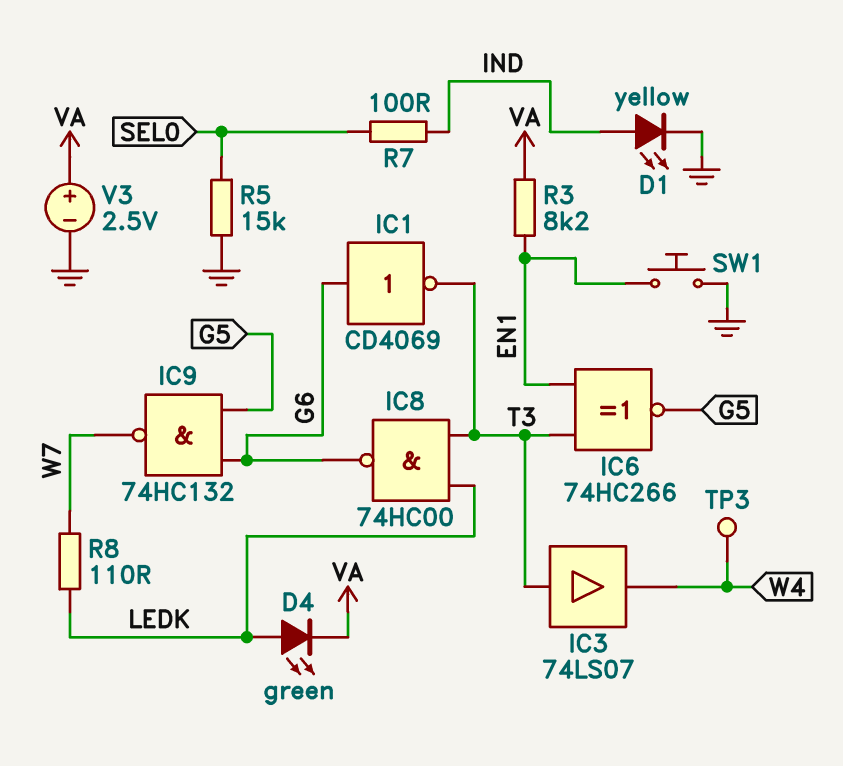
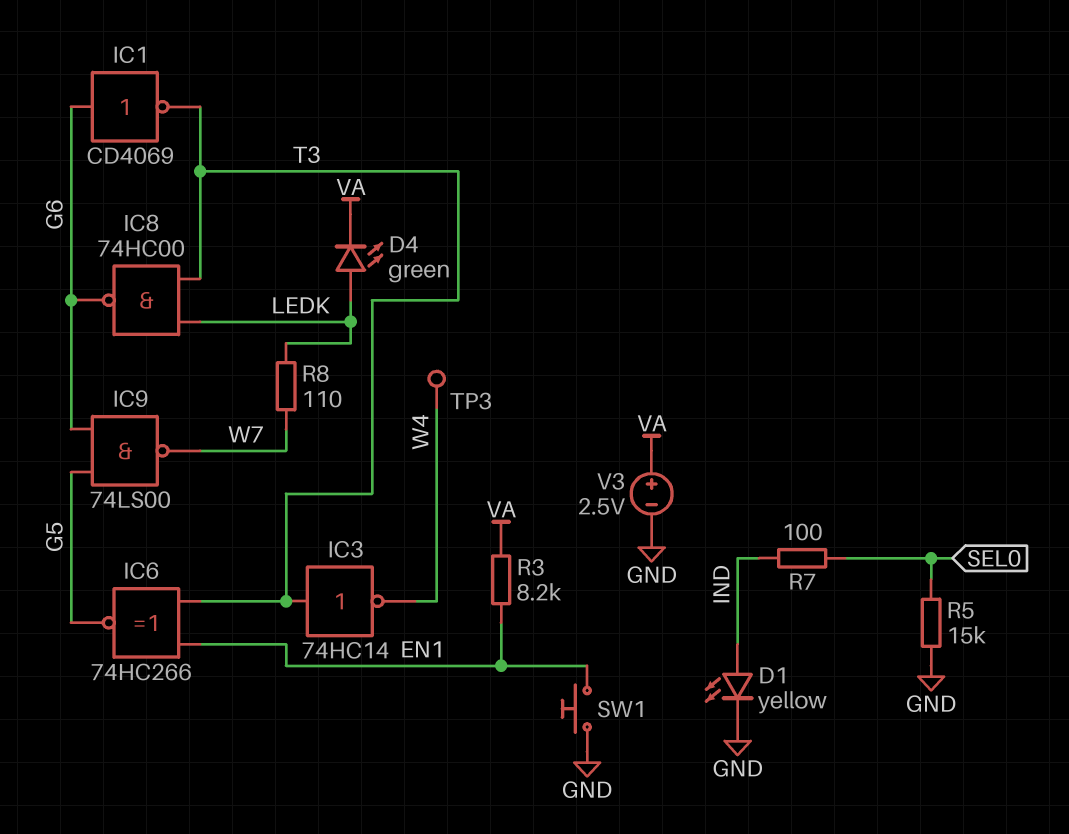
IC3: buffer 74LS07 (in T3, out W4) -> NOT 74HC14 (in T3, out W4)
IC9: NAND 74HC132 (in G5, in G6, out W7) -> NAND 74LS00 (in G5, in G6, out W7)

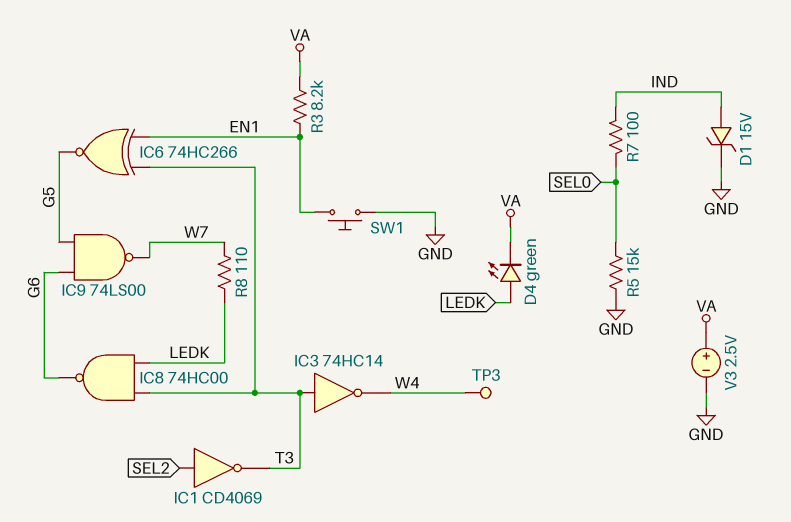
D1: LED yellow (A IND, K GND) -> zener 15V (A IND, K GND)
IC1: NOT CD4069 (in G6, out T3) -> NOT CD4069 (in SEL2, out T3)

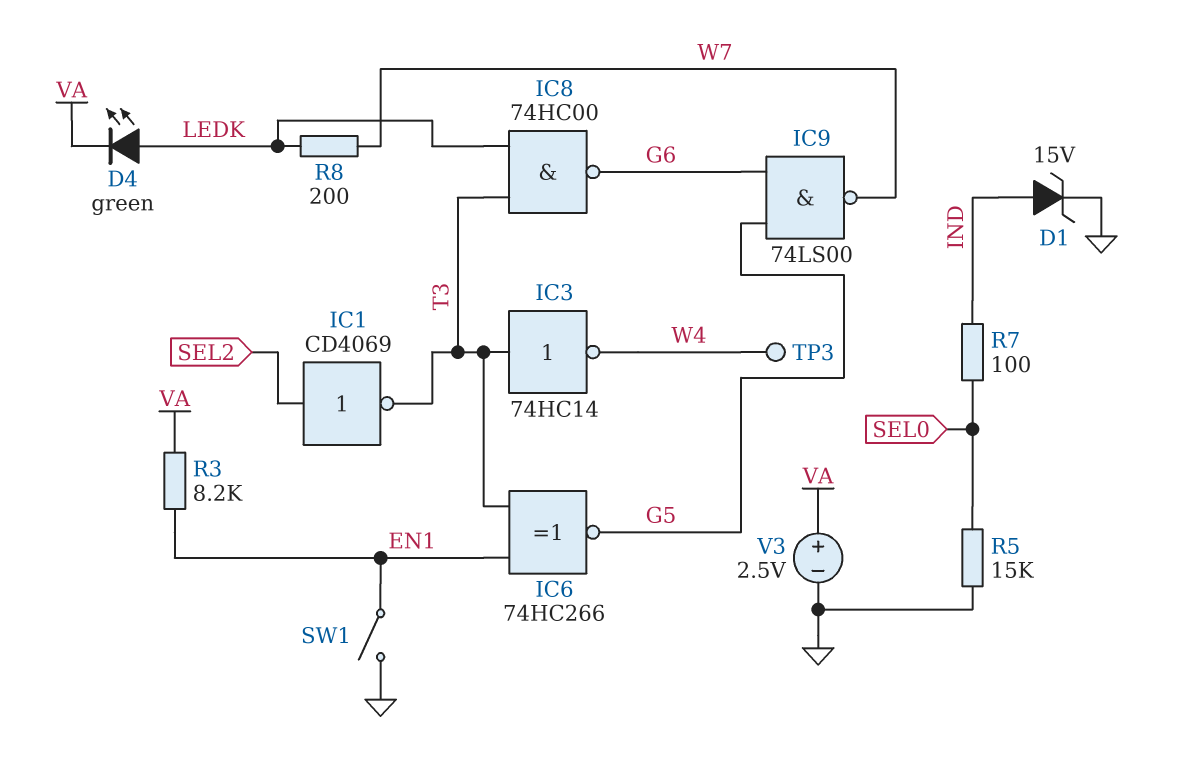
R8: 110 (LEDK, W7) -> 200 (LEDK, W7)
SW1: button (EN1, GND) -> switch (EN1, GND)

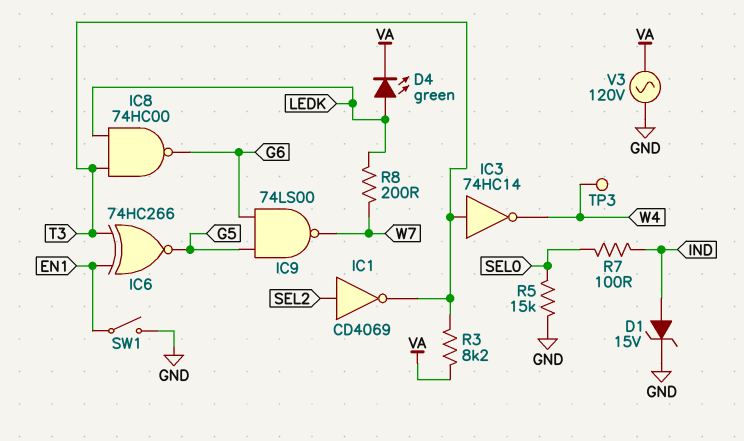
R3: 8.2k (EN1, VA) -> 8.2k (T3, VA)
V3: 2.5V (plus VA, minus GND) -> AC 120V (GND, VA)

